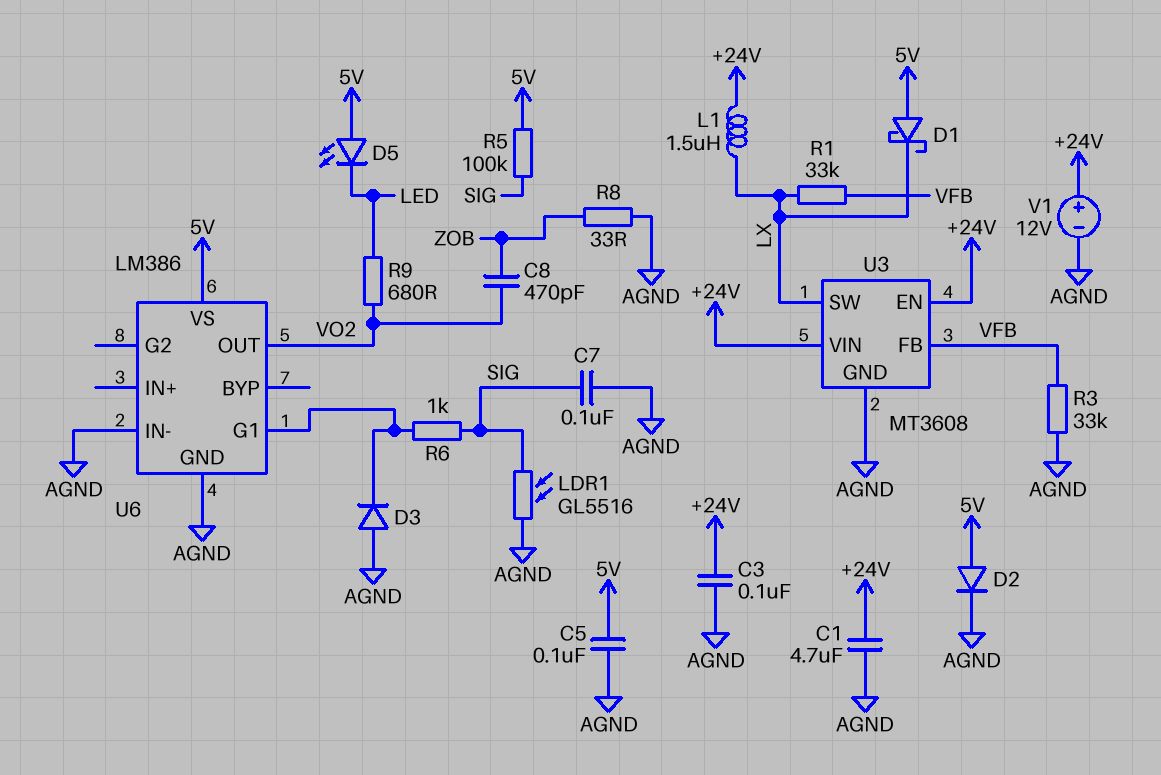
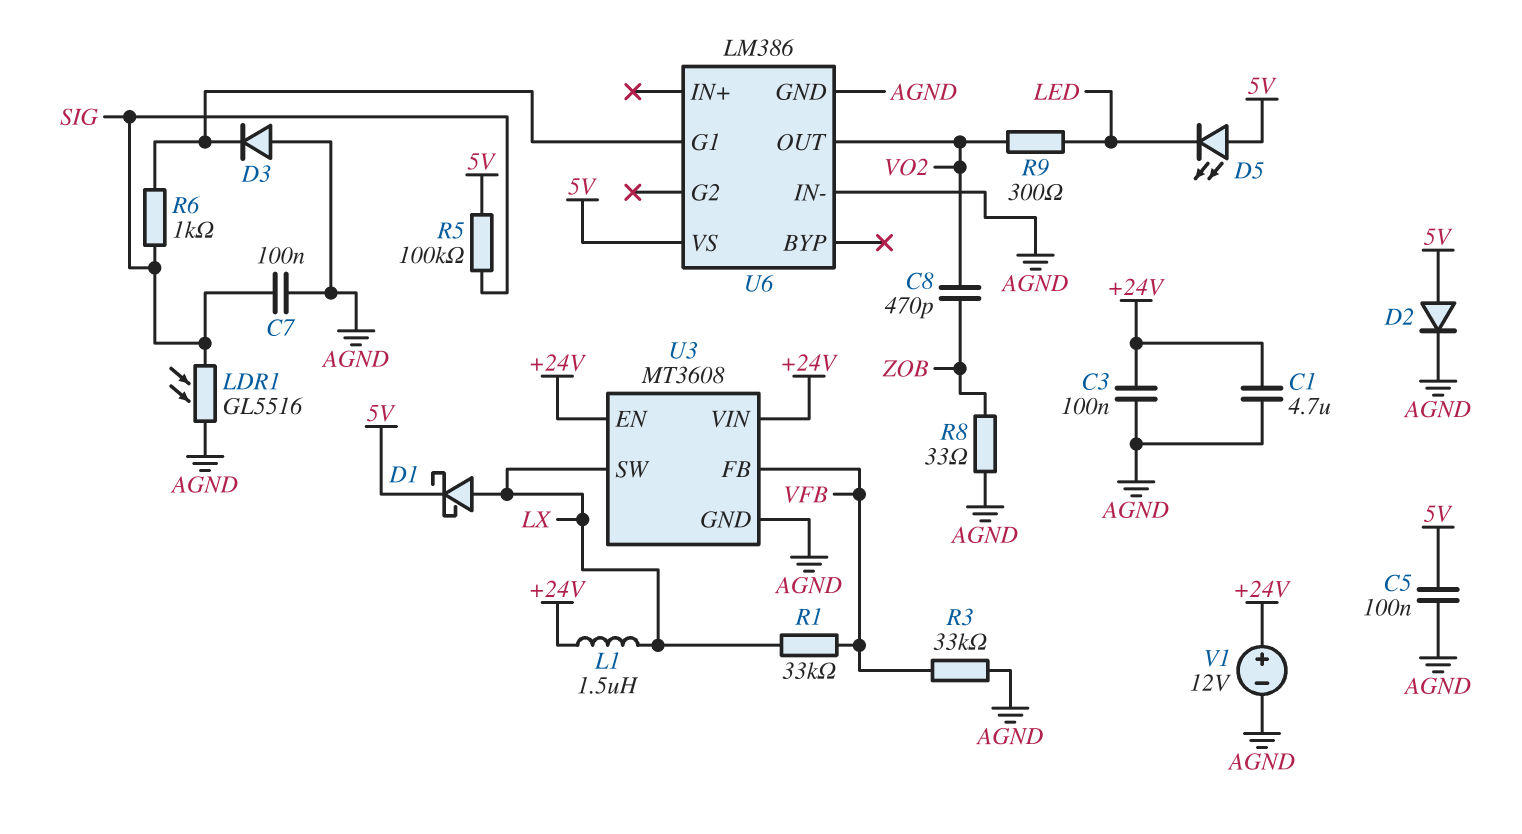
D1: schottky (A 5V, K LX) -> schottky (A LX, K 5V)
R9: 680 (LED, VO2) -> 300 (LED, VO2)

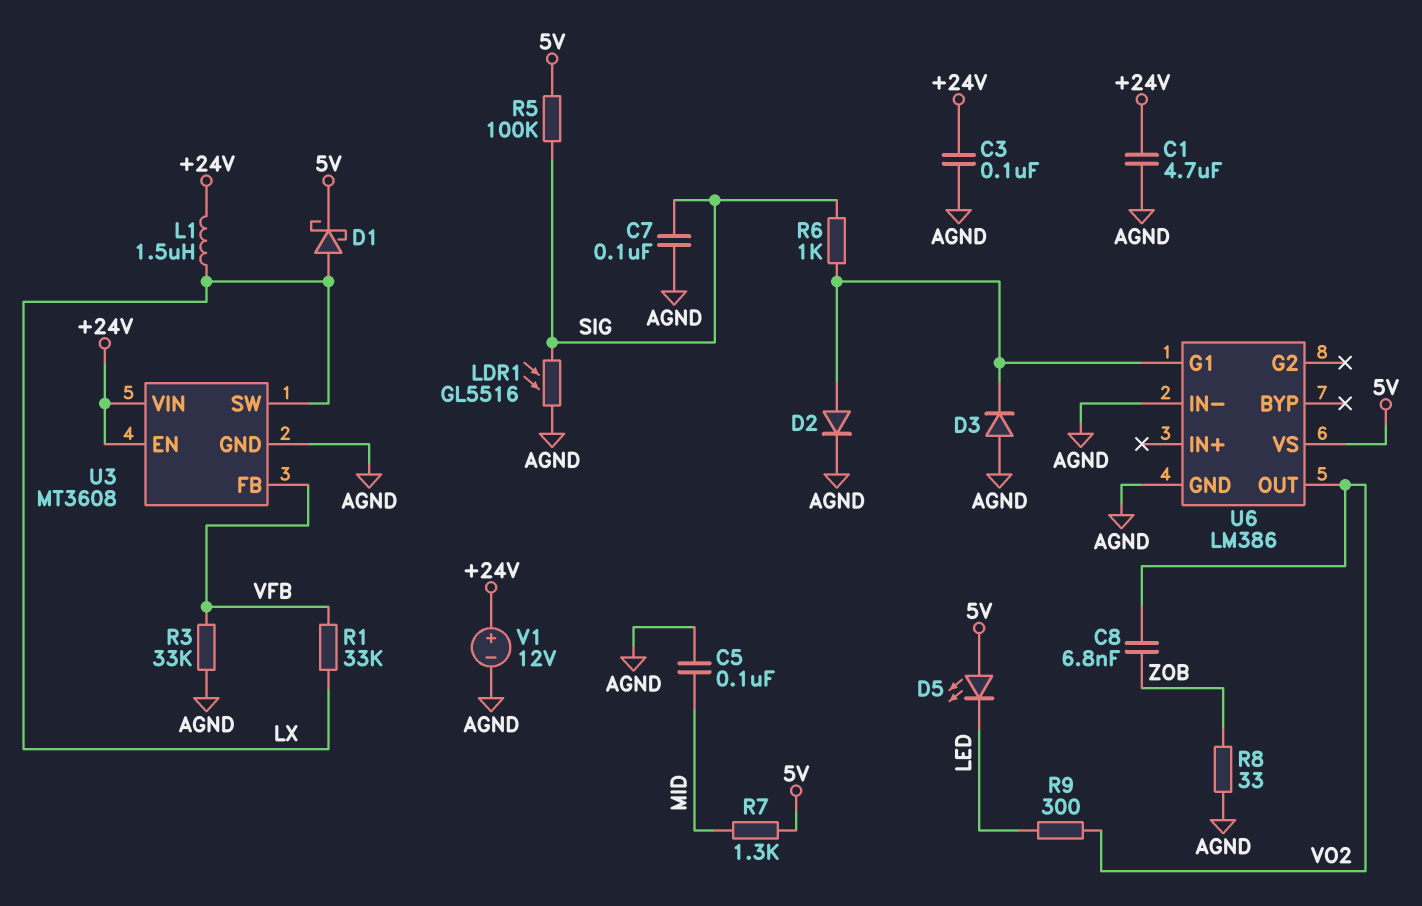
C5: 100nF (5V, AGND) -> 100nF (AGND, MID)
C8: 470pF (VO2, ZOB) -> 6.8nF (VO2, ZOB)
D2: diode (A 5V, K AGND) -> diode (A U6/G1, K AGND)
R7: none -> 1.3k (5V, MID)

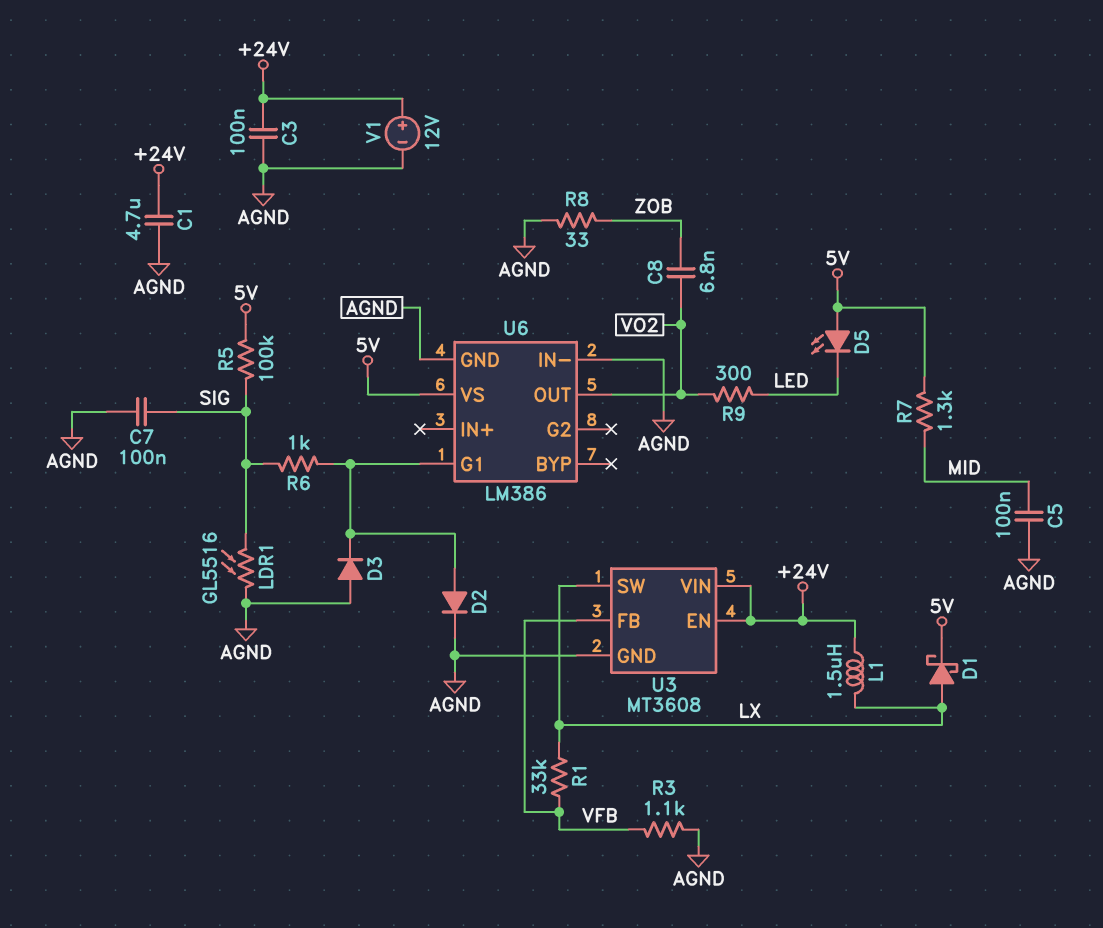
R3: 33k (AGND, VFB) -> 1.1k (AGND, VFB)

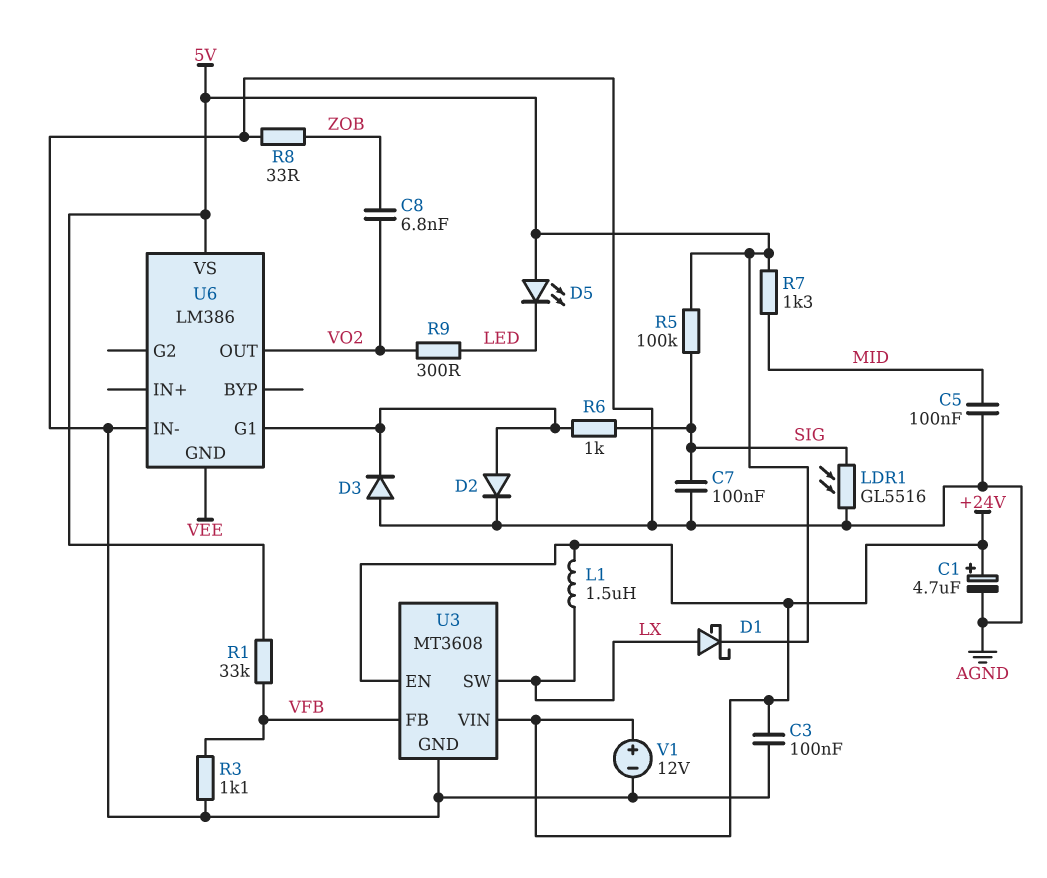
C1: 4.7uF (+24V, AGND) -> 4.7uF (plus +24V, minus AGND)
R1: 33k (LX, VFB) -> 33k (5V, VFB)
U6 pin GND: AGND -> VEE

